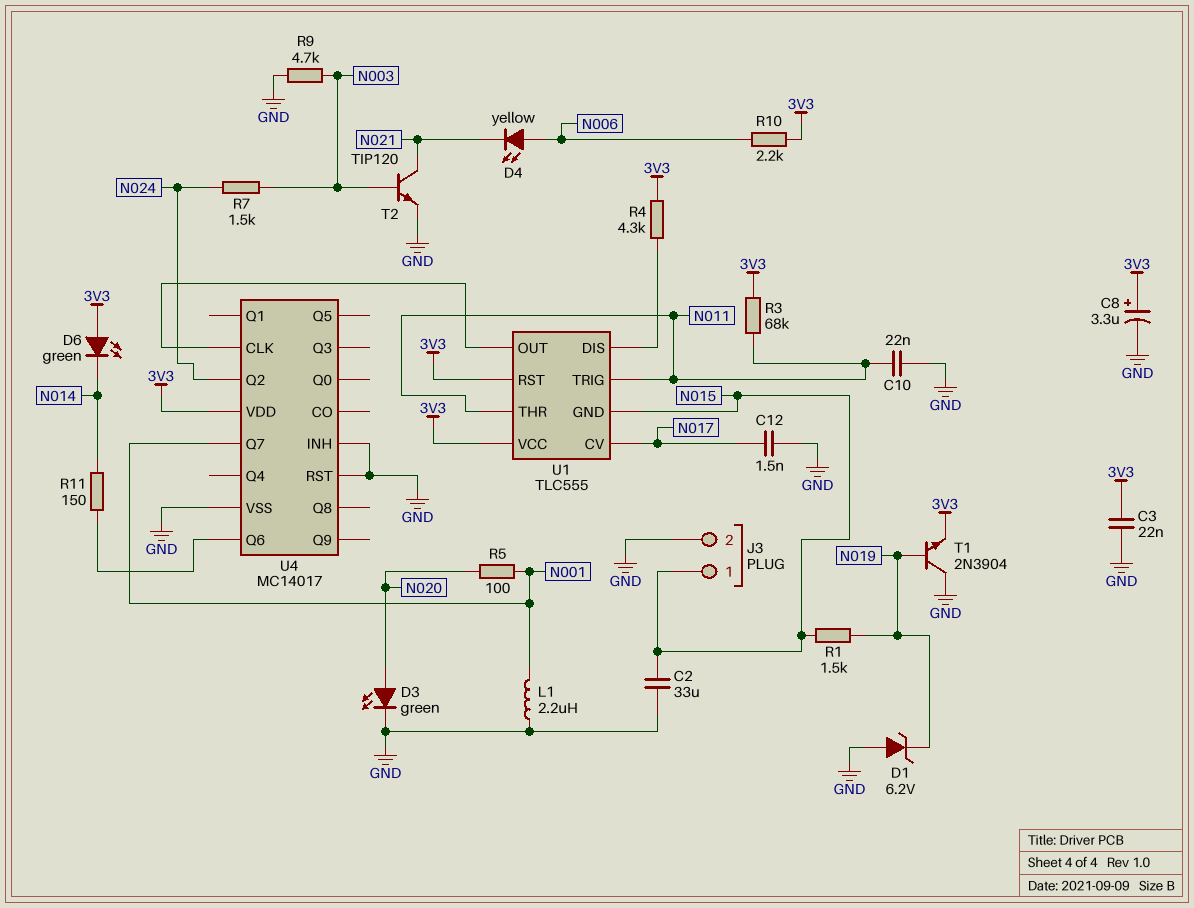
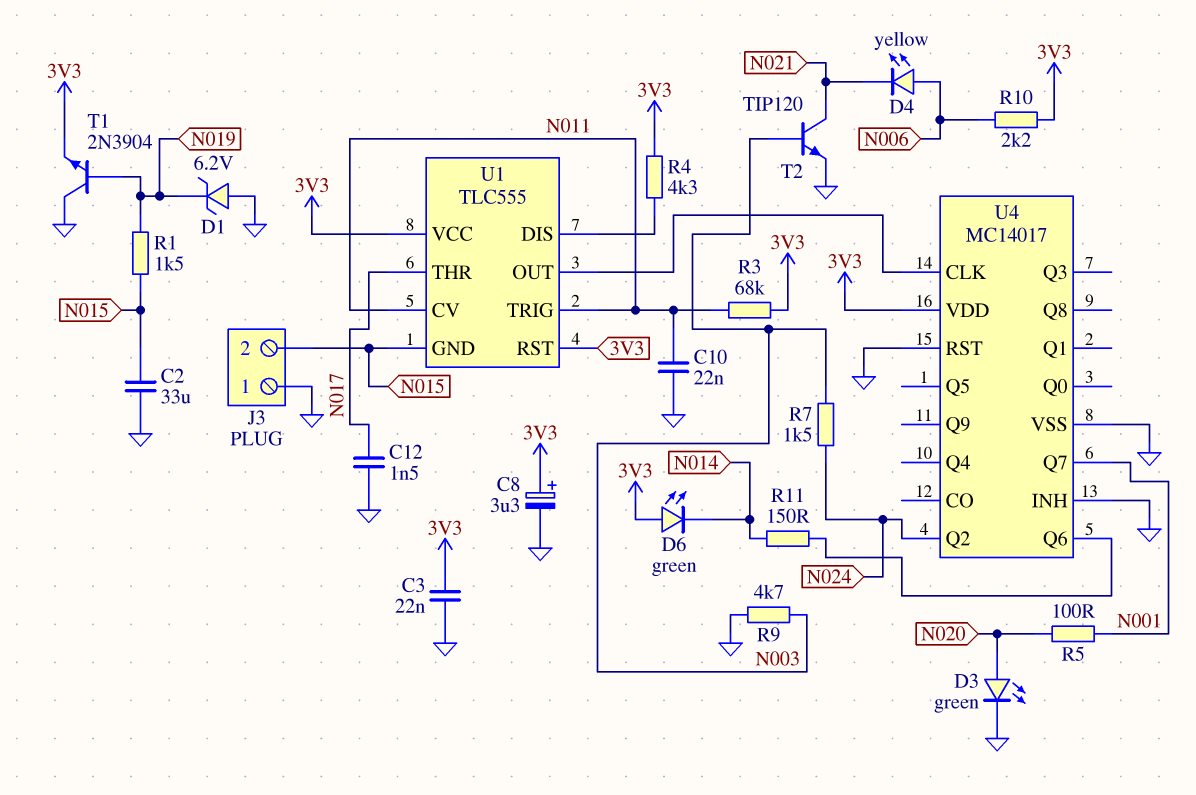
J3 pin 1: N015 -> GND
J3 pin 2: GND -> N015
L1: 2.2uH (GND, N001) -> none
U1 pin CV: N017 -> N011
U1 pin THR: N011 -> N017

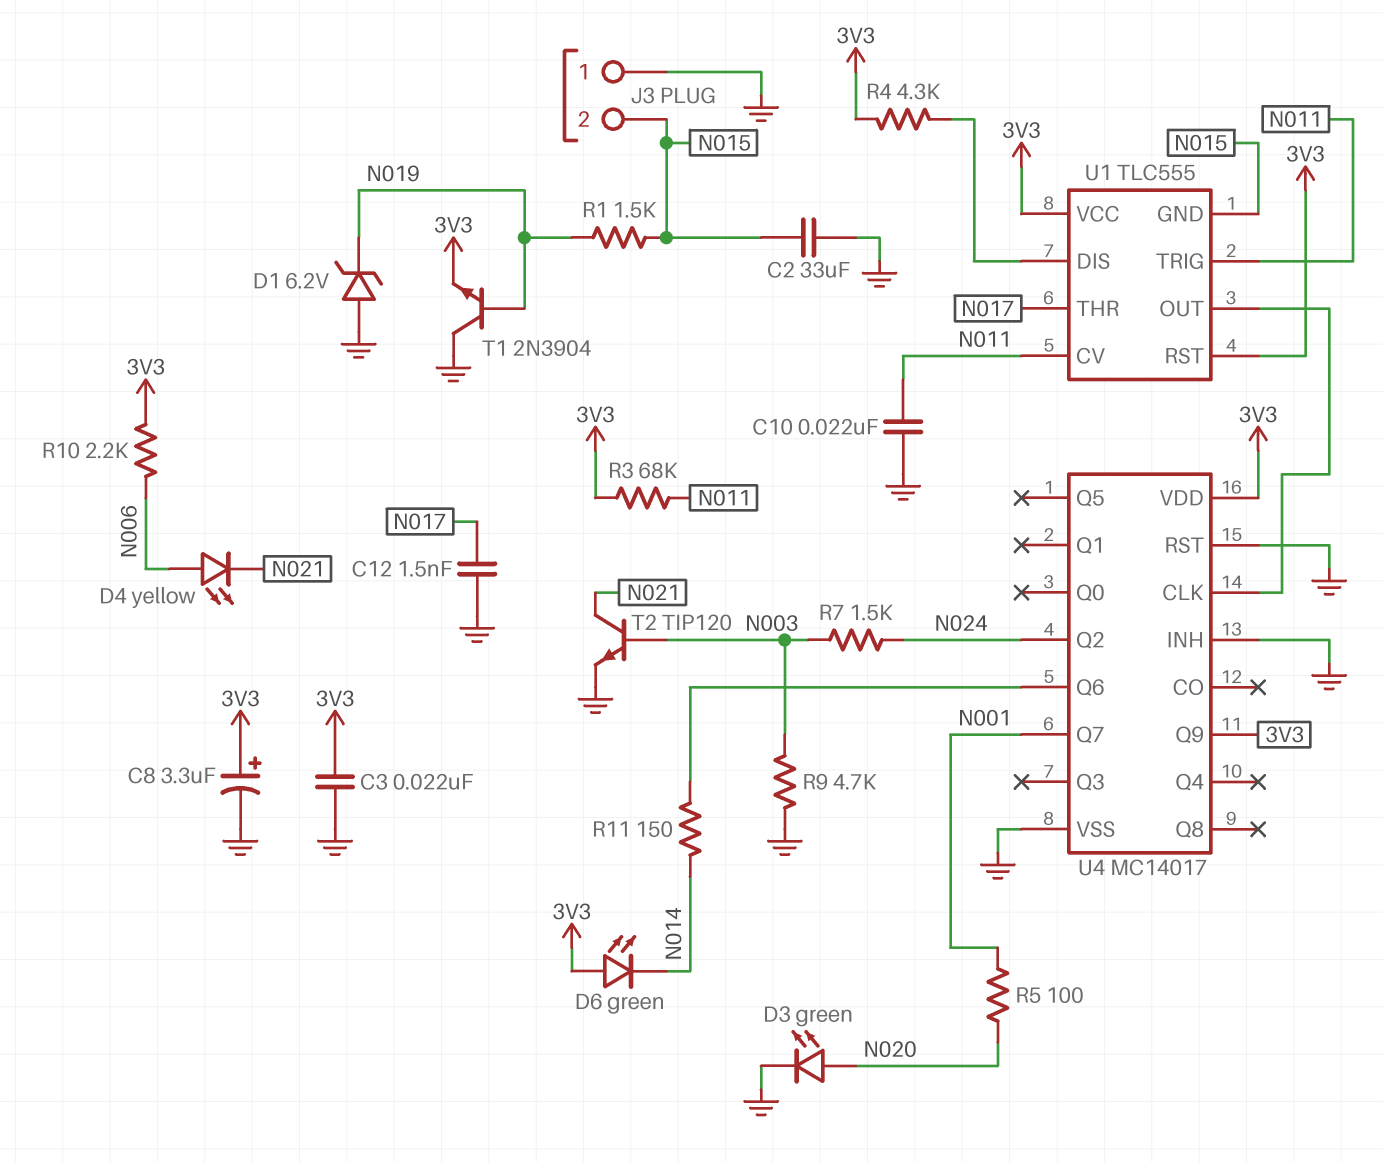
U4 pin Q9: none -> 3V3

